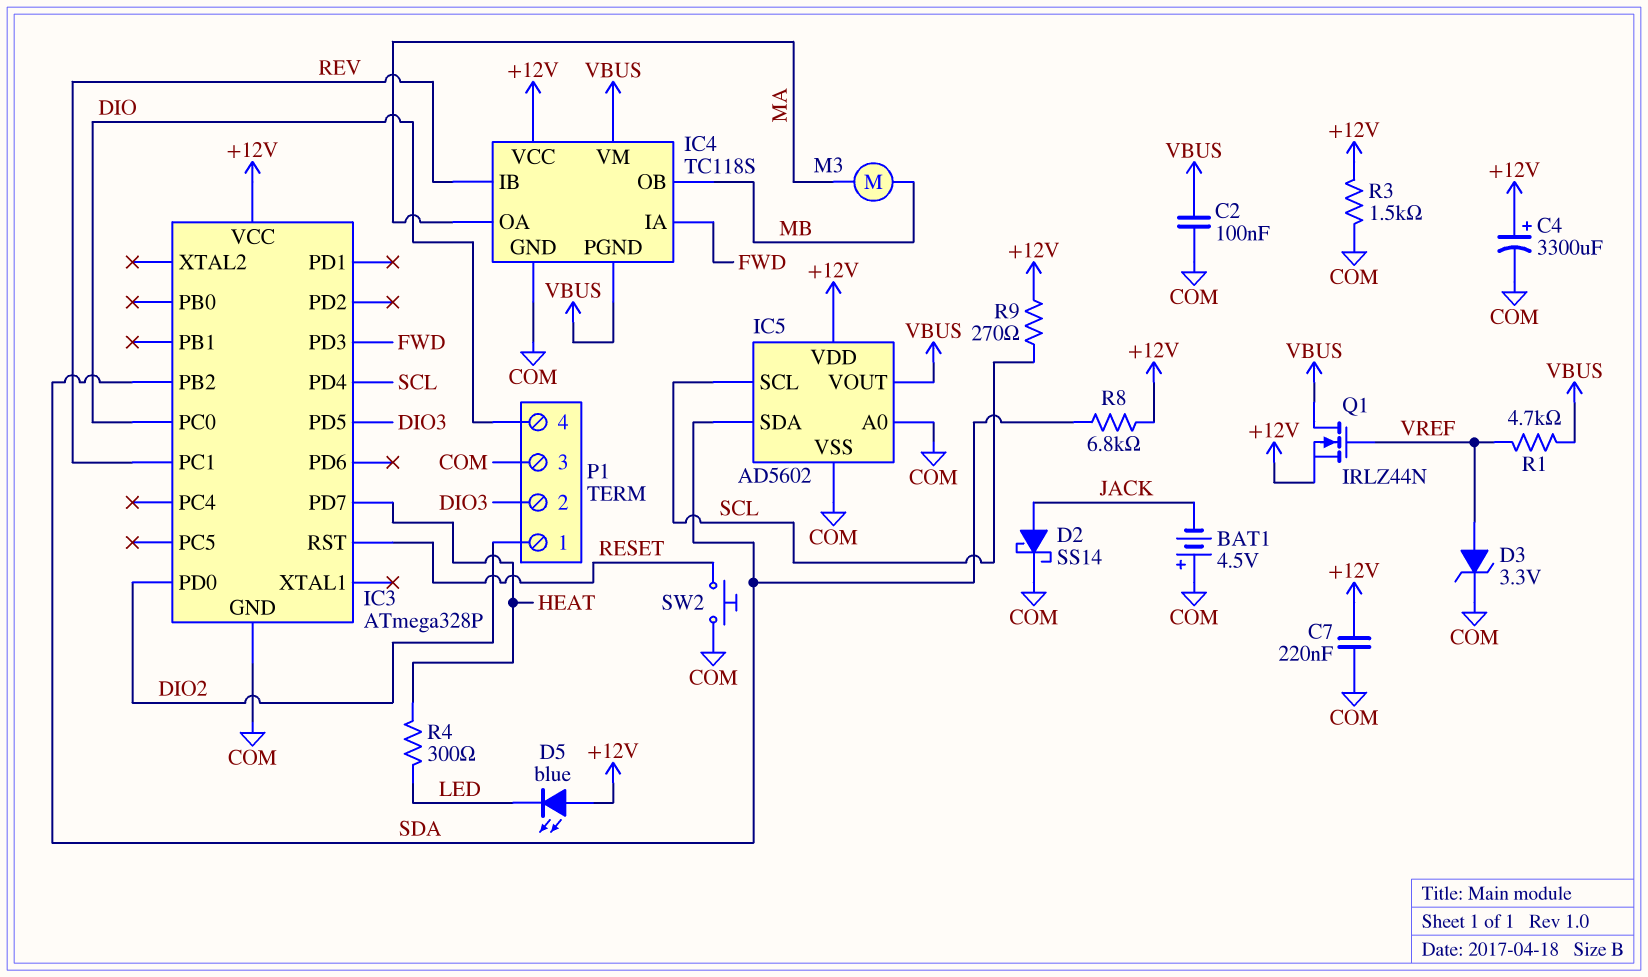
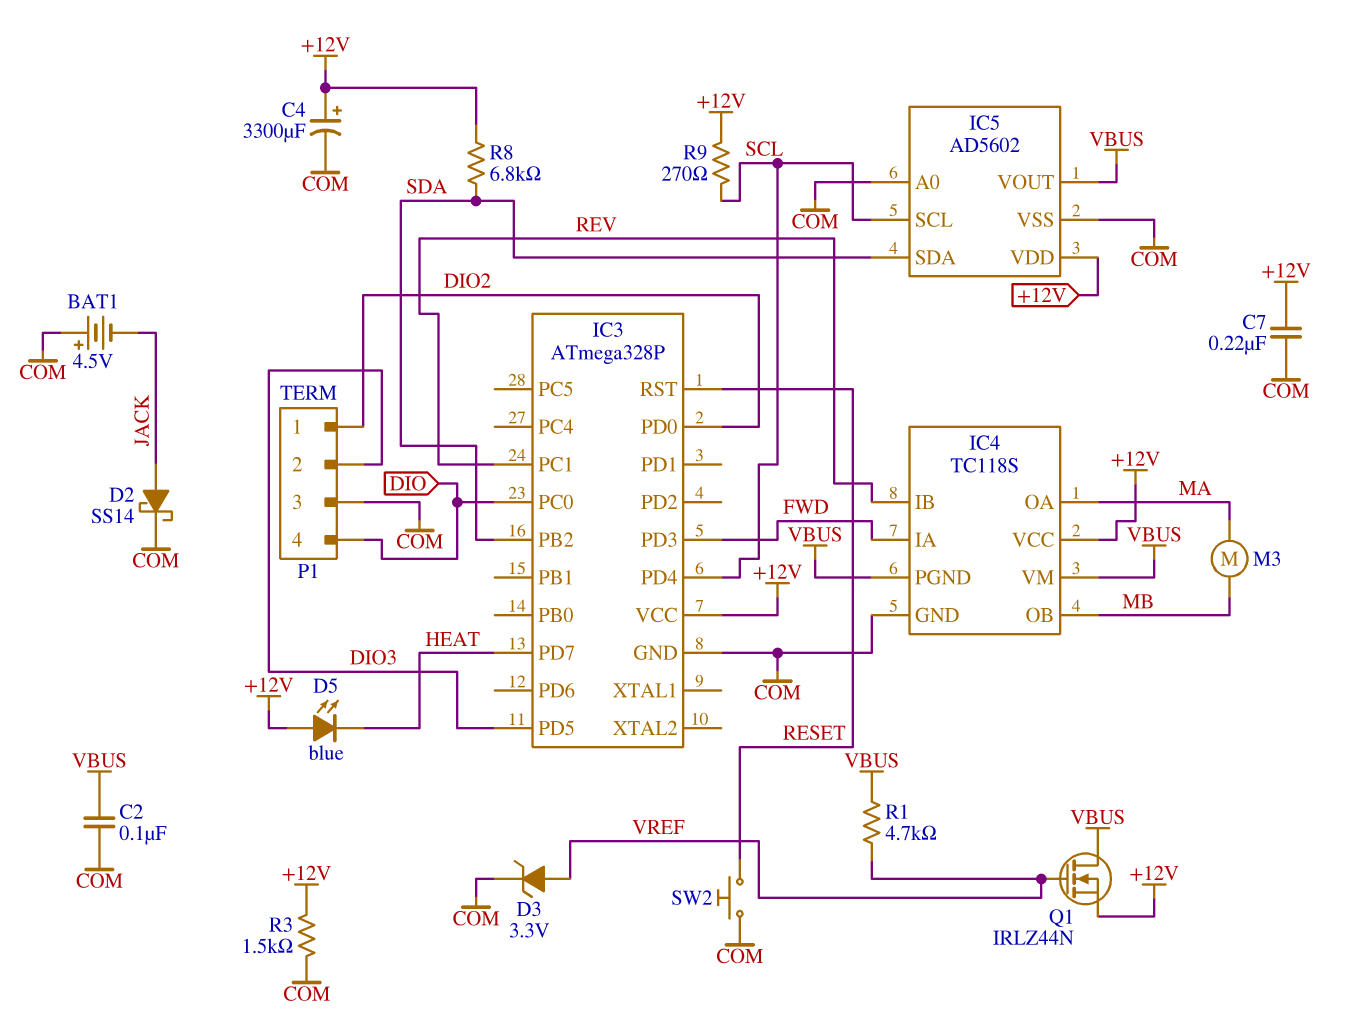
D5: LED blue (A +12V, K LED) -> LED blue (A +12V, K HEAT)
R4: 300 (HEAT, LED) -> none

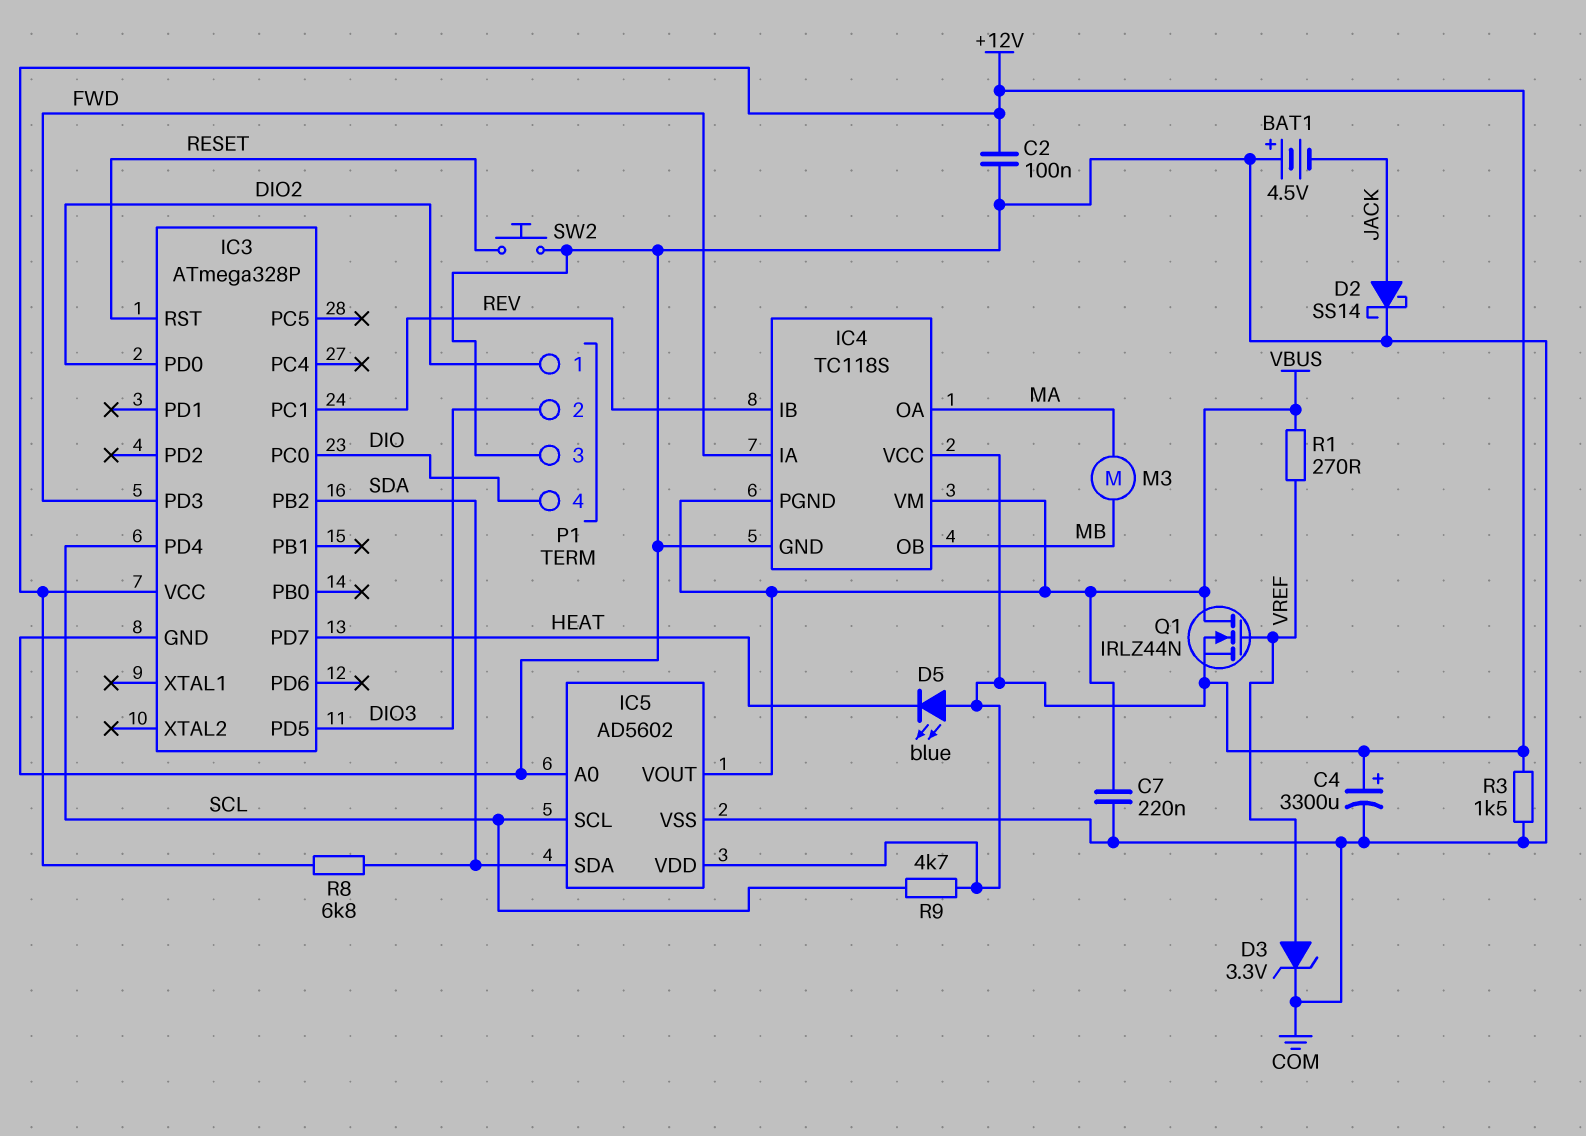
C2: 100nF (COM, VBUS) -> 100nF (+12V, COM)
C7: 220nF (+12V, COM) -> 220nF (COM, VBUS)
R1: 4.7k (VBUS, VREF) -> 270 (VBUS, VREF)
R9: 270 (+12V, SCL) -> 4.7k (+12V, SCL)

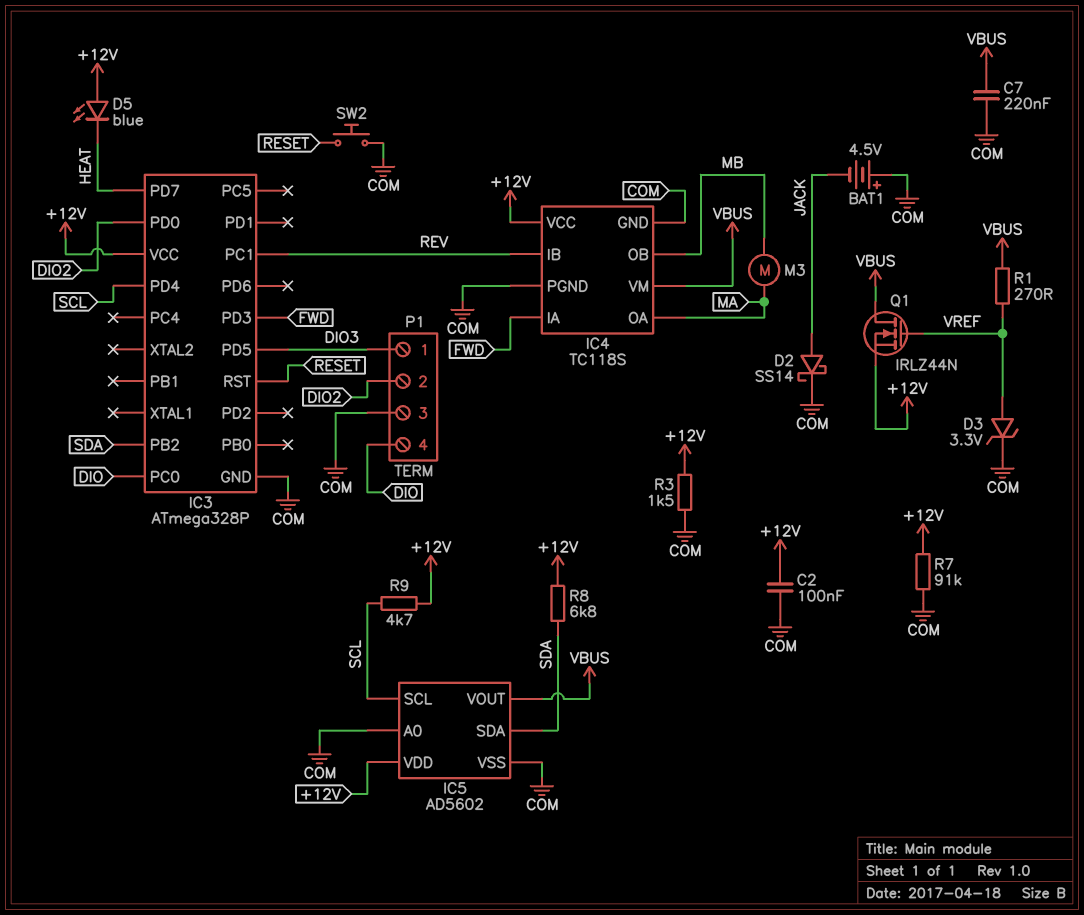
C4: 3300uF (plus +12V, minus COM) -> none
IC4 pin PGND: VBUS -> COM
P1 pin 1: DIO2 -> DIO3
P1 pin 2: DIO3 -> DIO2
R7: none -> 91k (+12V, COM)

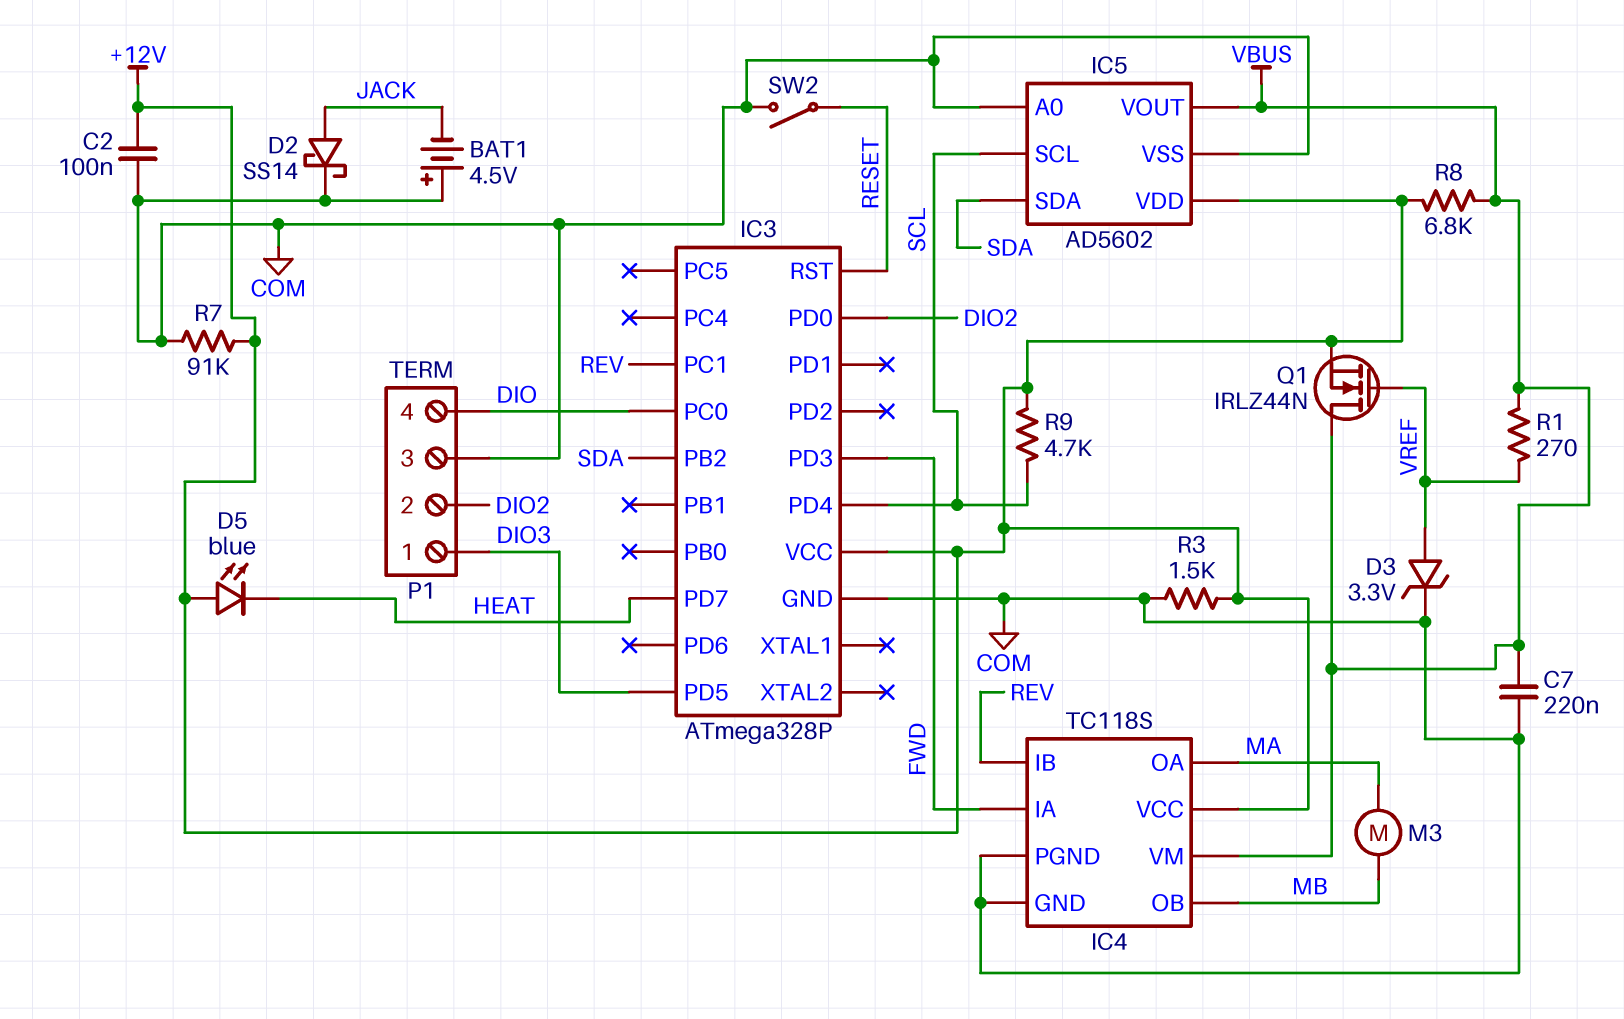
R8: 6.8k (+12V, SDA) -> 6.8k (+12V, VBUS)
SW2: button (COM, RESET) -> switch (COM, RESET)

